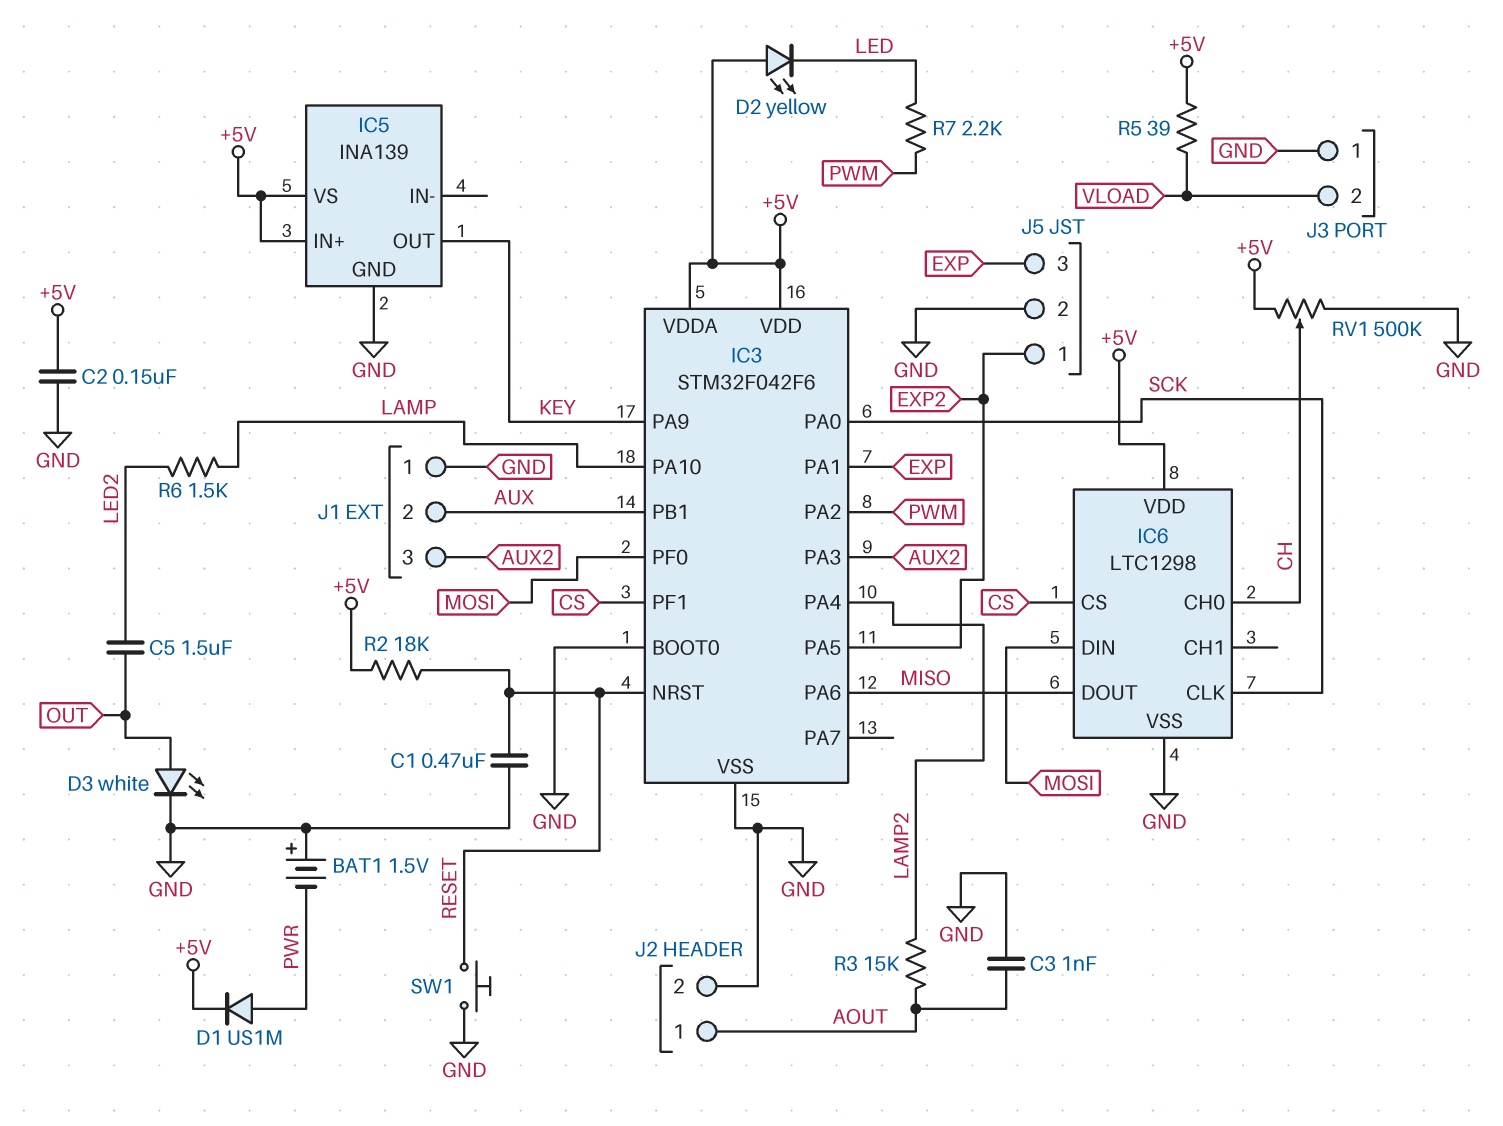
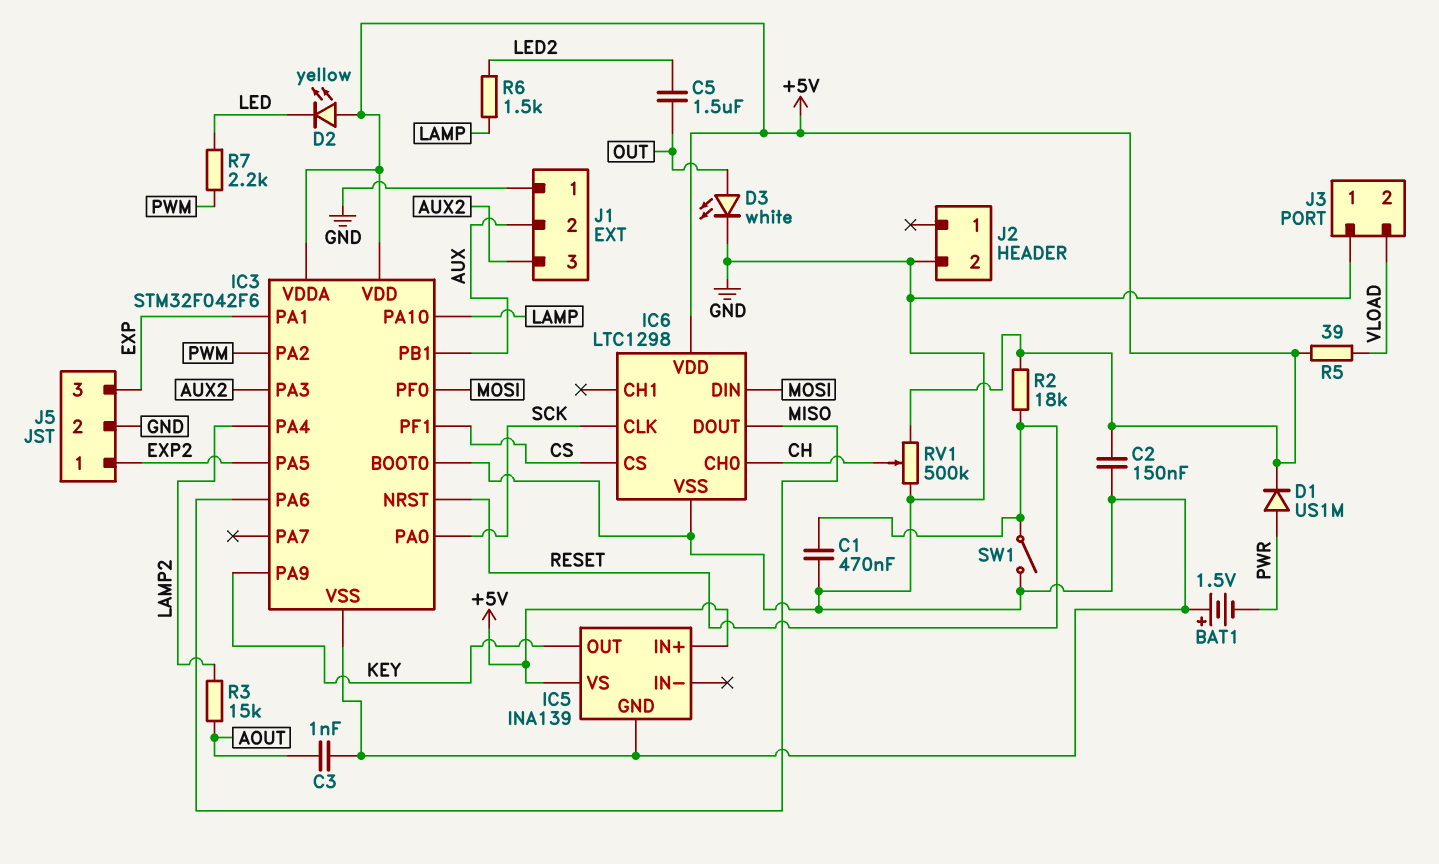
J2 pin 1: AOUT -> none
SW1: button (GND, RESET) -> switch (GND, RESET)

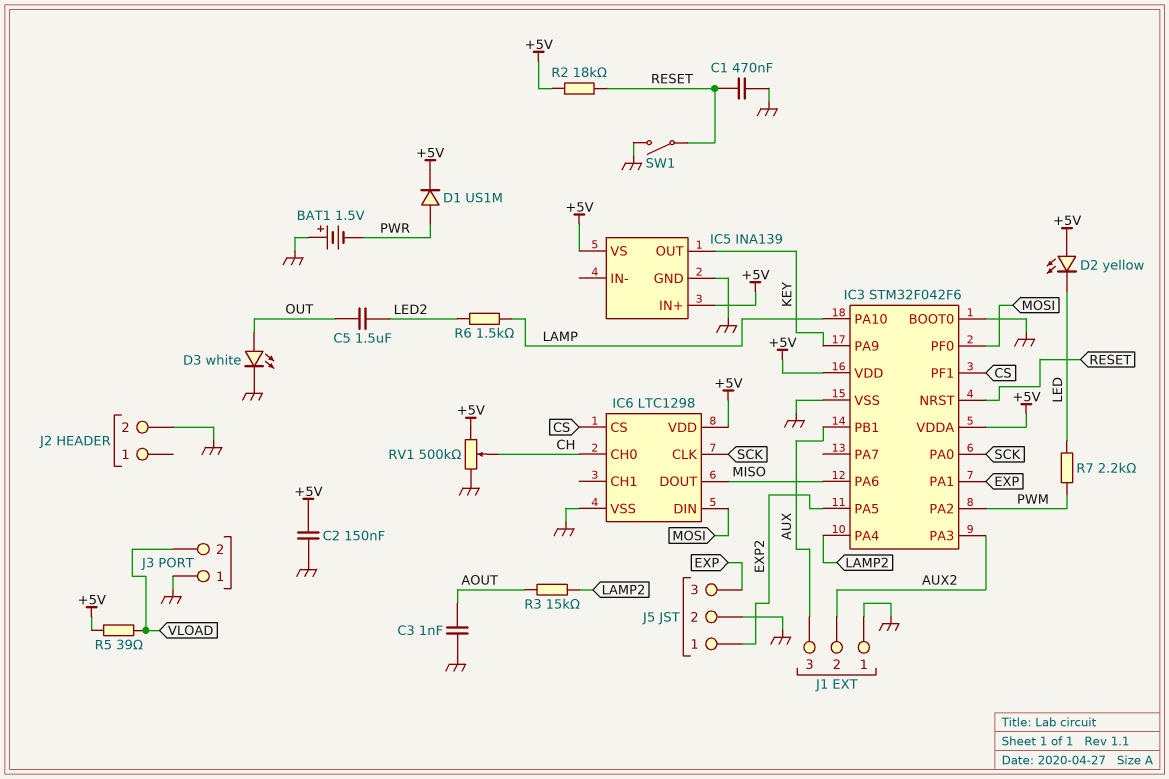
J1 pin 2: AUX -> AUX2
J1 pin 3: AUX2 -> AUX

